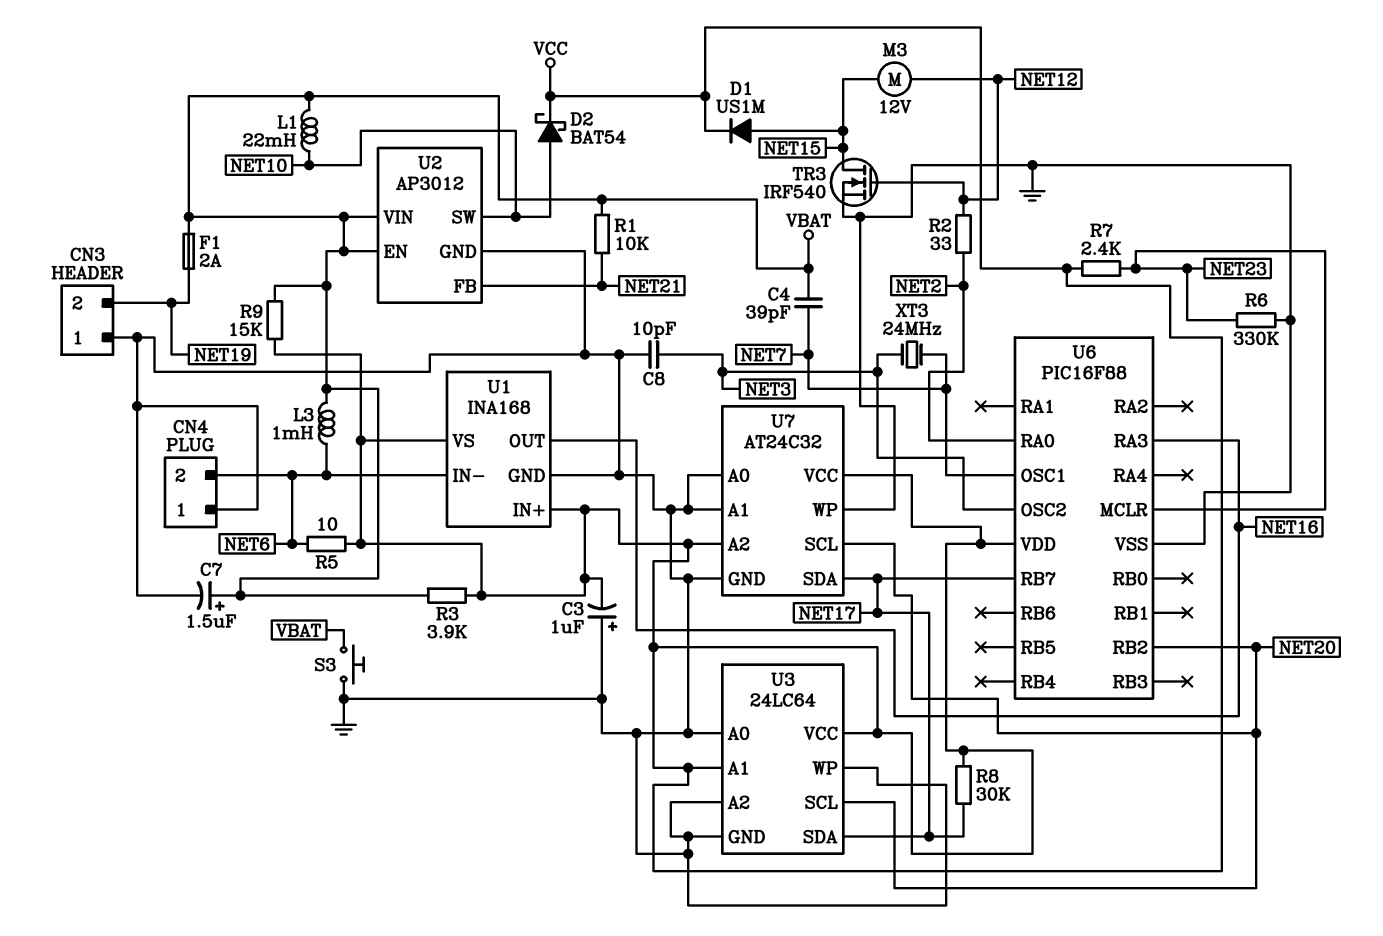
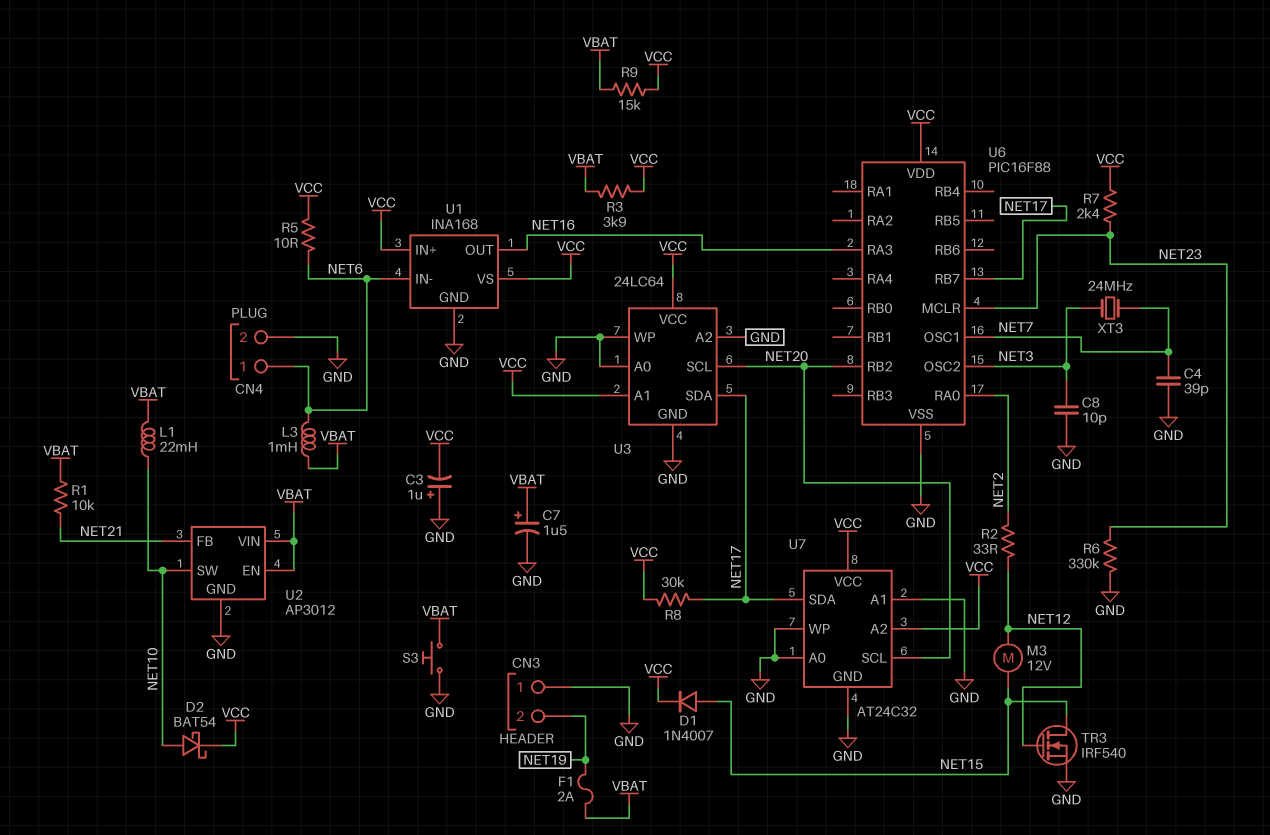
C4: 39pF (NET7, VBAT) -> 39pF (GND, NET7)
CN4 pin 1: GND -> NET6
CN4 pin 2: NET6 -> GND
D1: diode US1M (A NET15, K VCC) -> diode 1N4007 (A NET15, K VCC)

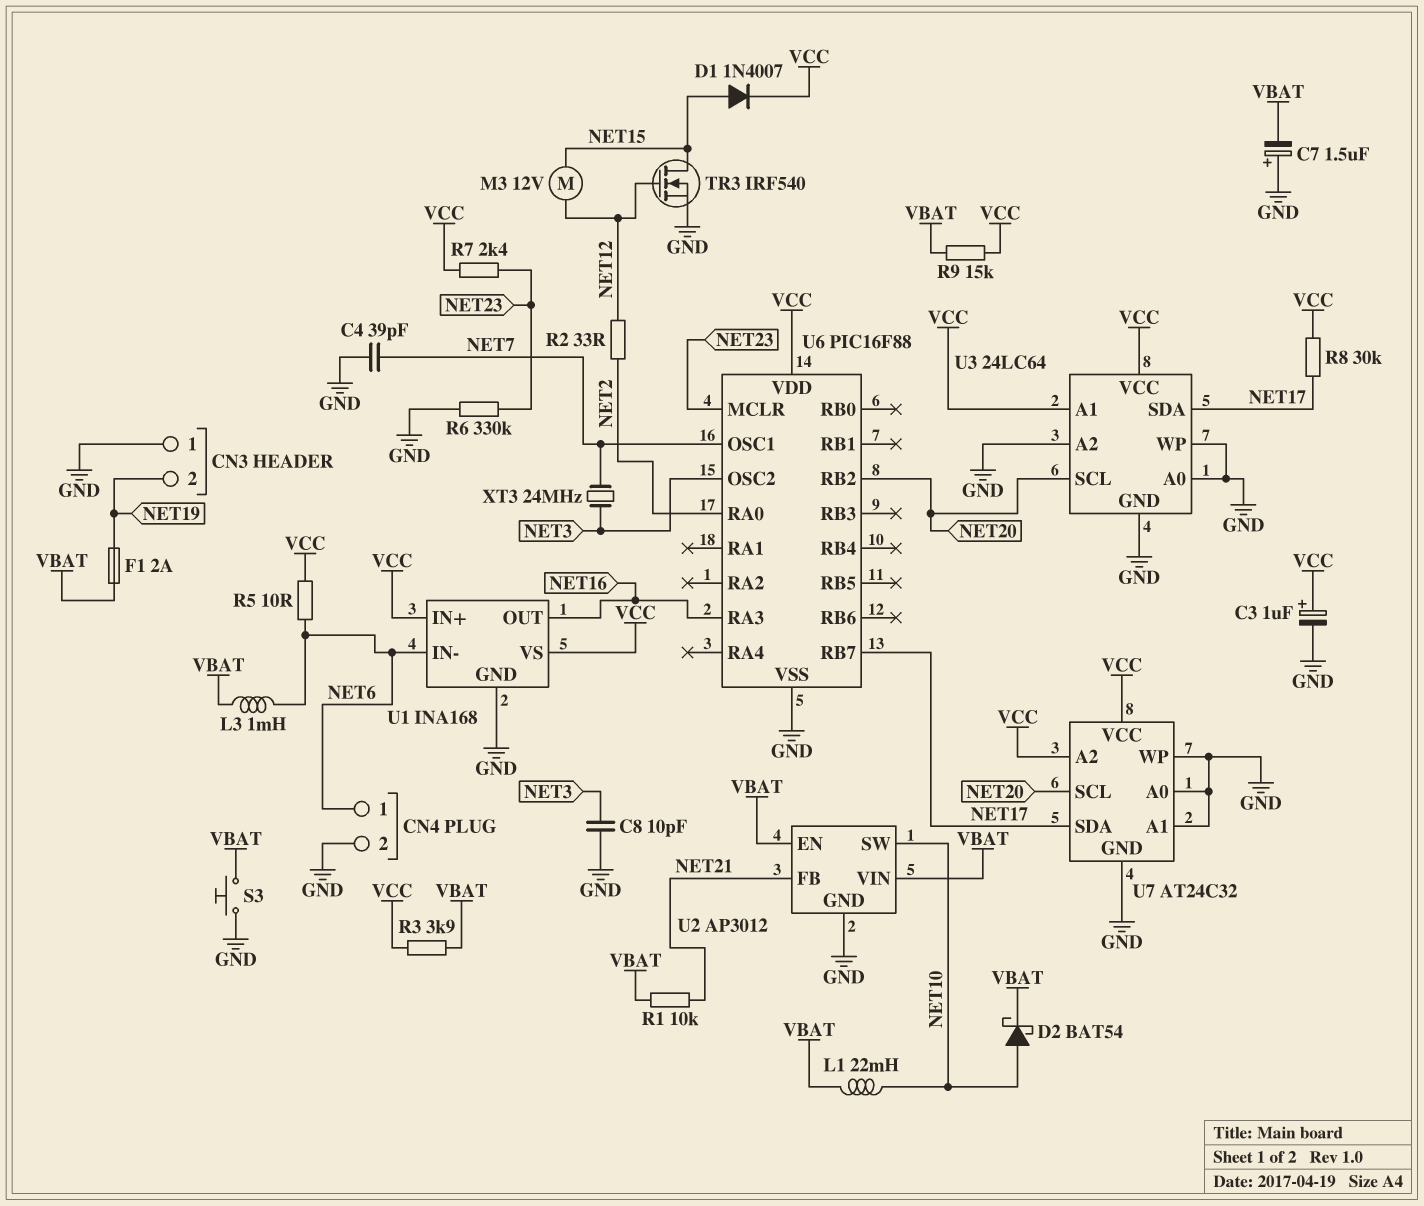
C3: 1uF (plus GND, minus VCC) -> 1uF (plus VCC, minus GND)
C7: 1.5uF (plus VBAT, minus GND) -> 1.5uF (plus GND, minus VBAT)
D2: schottky BAT54 (A NET10, K VCC) -> schottky BAT54 (A NET10, K VBAT)

